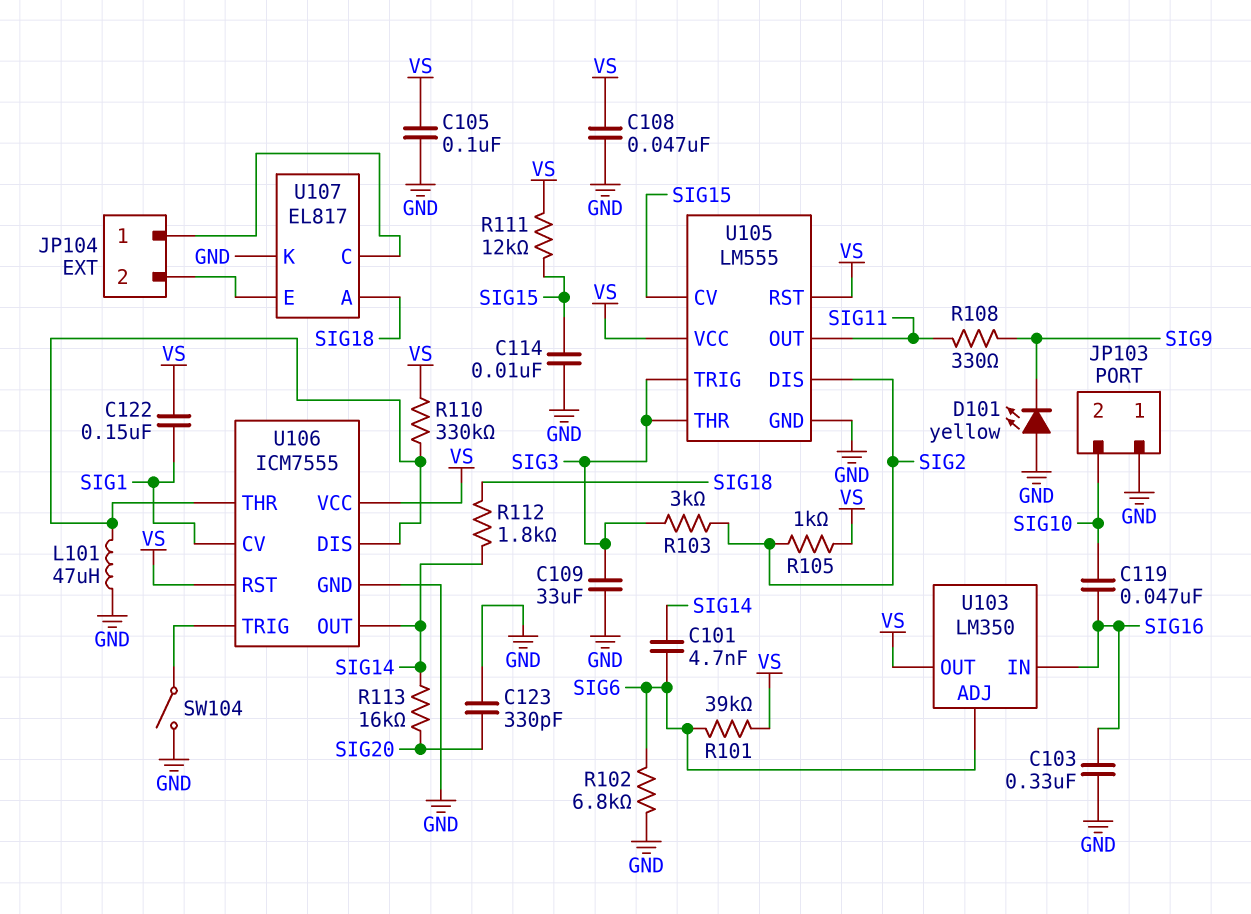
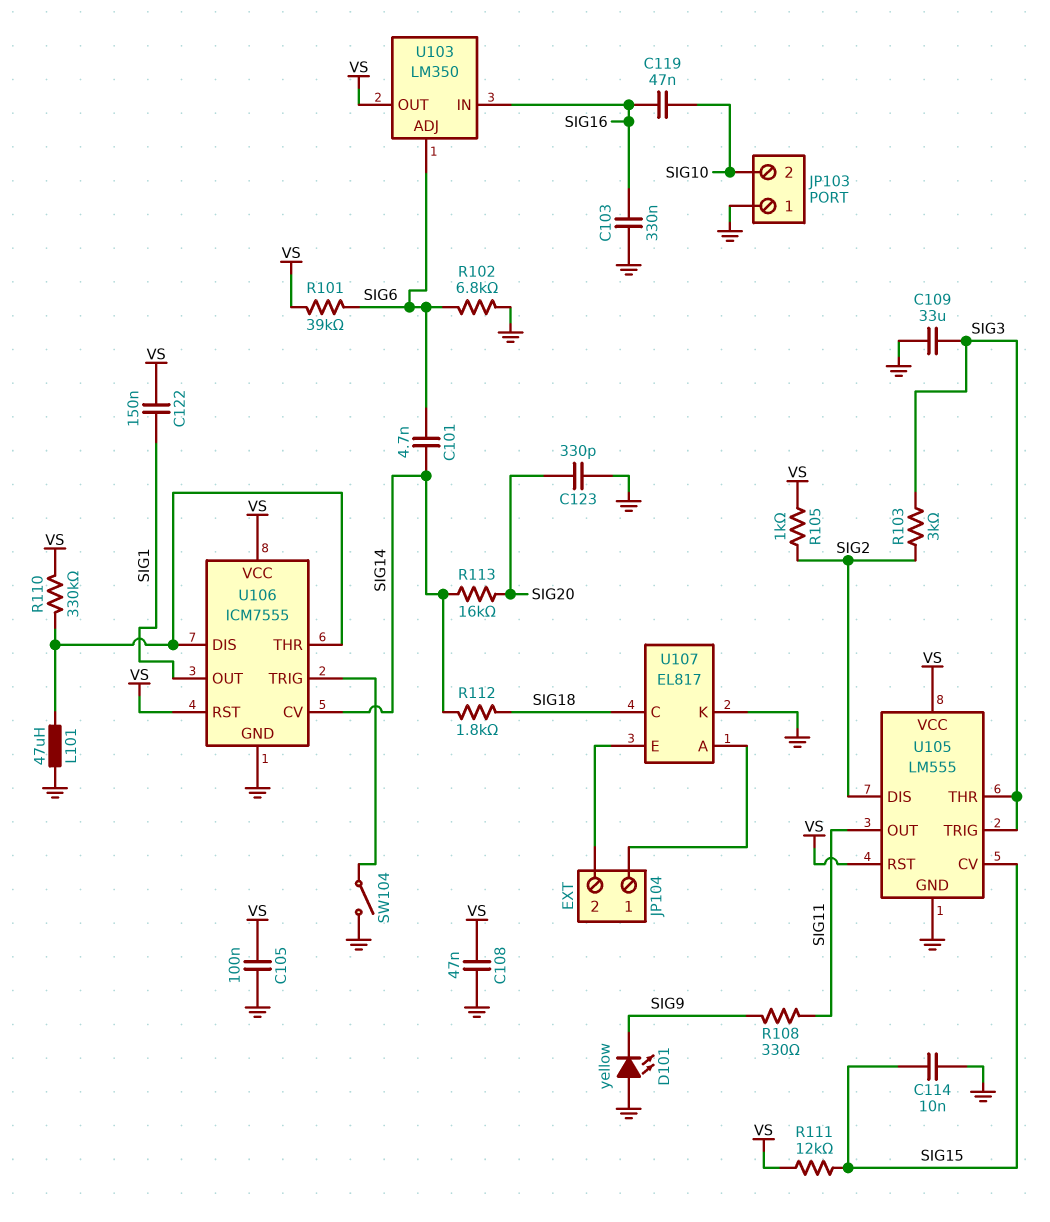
U106 pin CV: SIG1 -> SIG14
U106 pin OUT: SIG14 -> SIG1
U107 pin A: SIG18 -> JP104/1
U107 pin C: JP104/1 -> SIG18

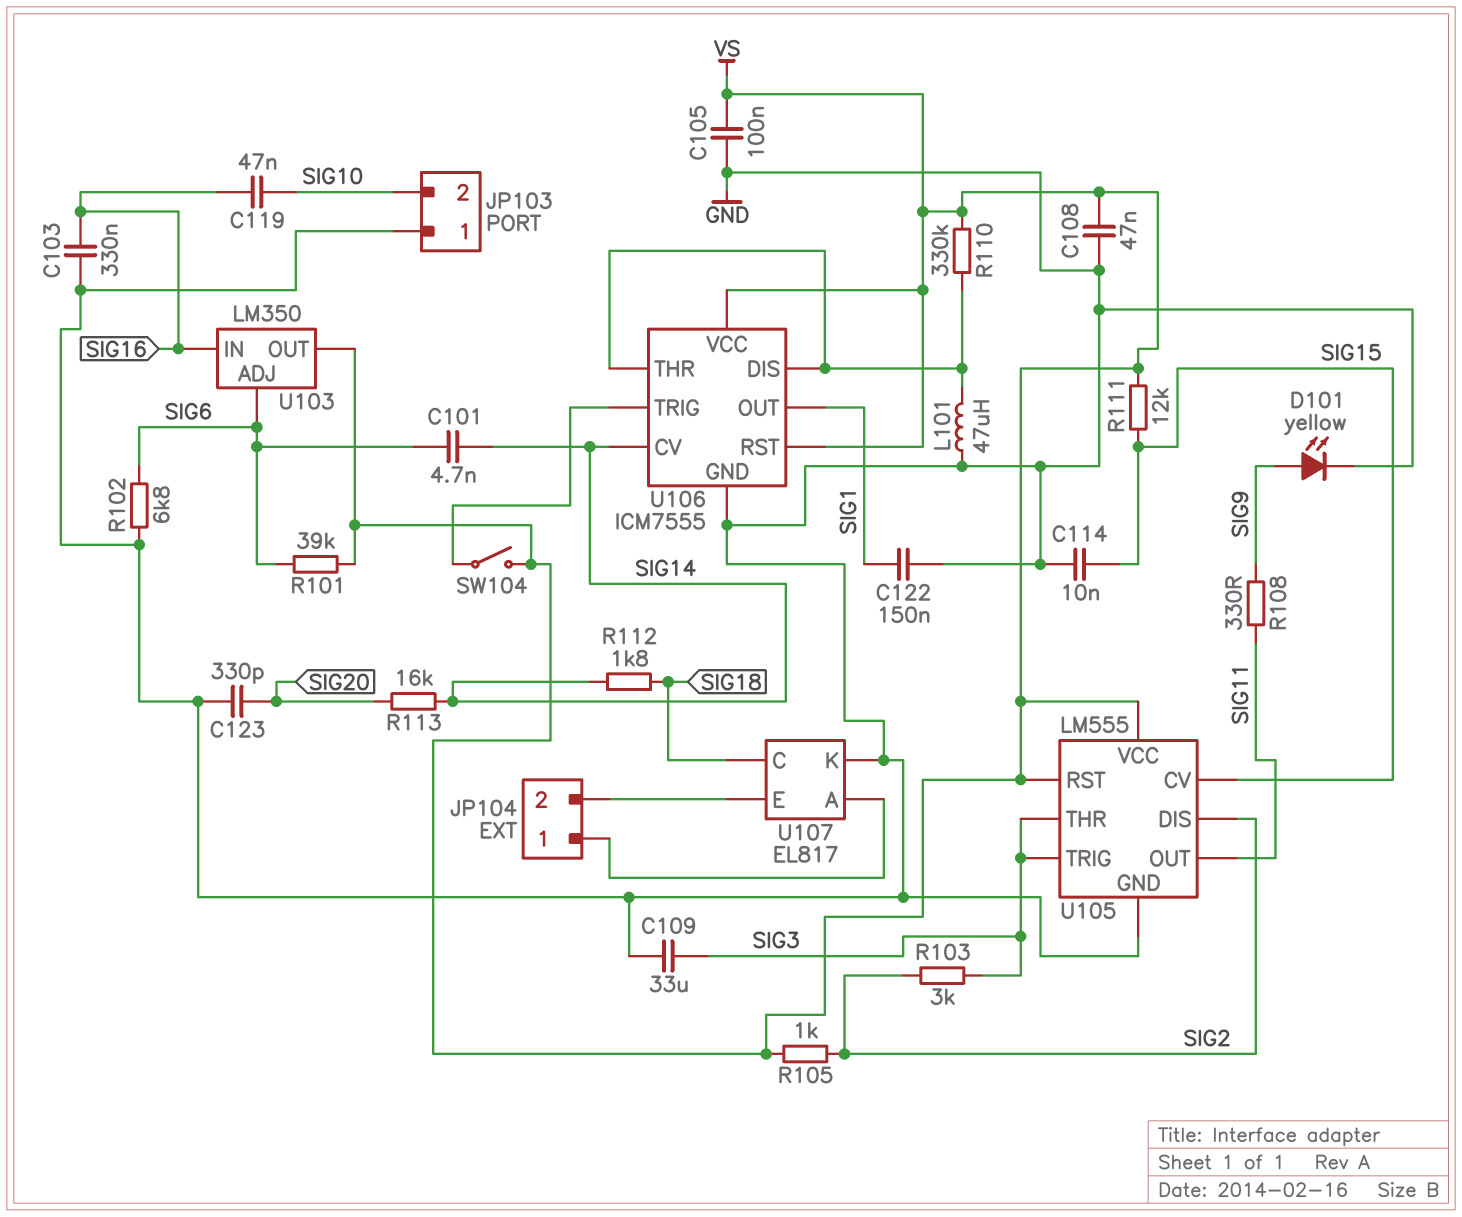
C122: 150nF (SIG1, VS) -> 150nF (GND, SIG1)
D101: LED yellow (A GND, K SIG9) -> LED yellow (A SIG9, K GND)
SW104: switch (GND, U106/TRIG) -> switch (U106/TRIG, VS)

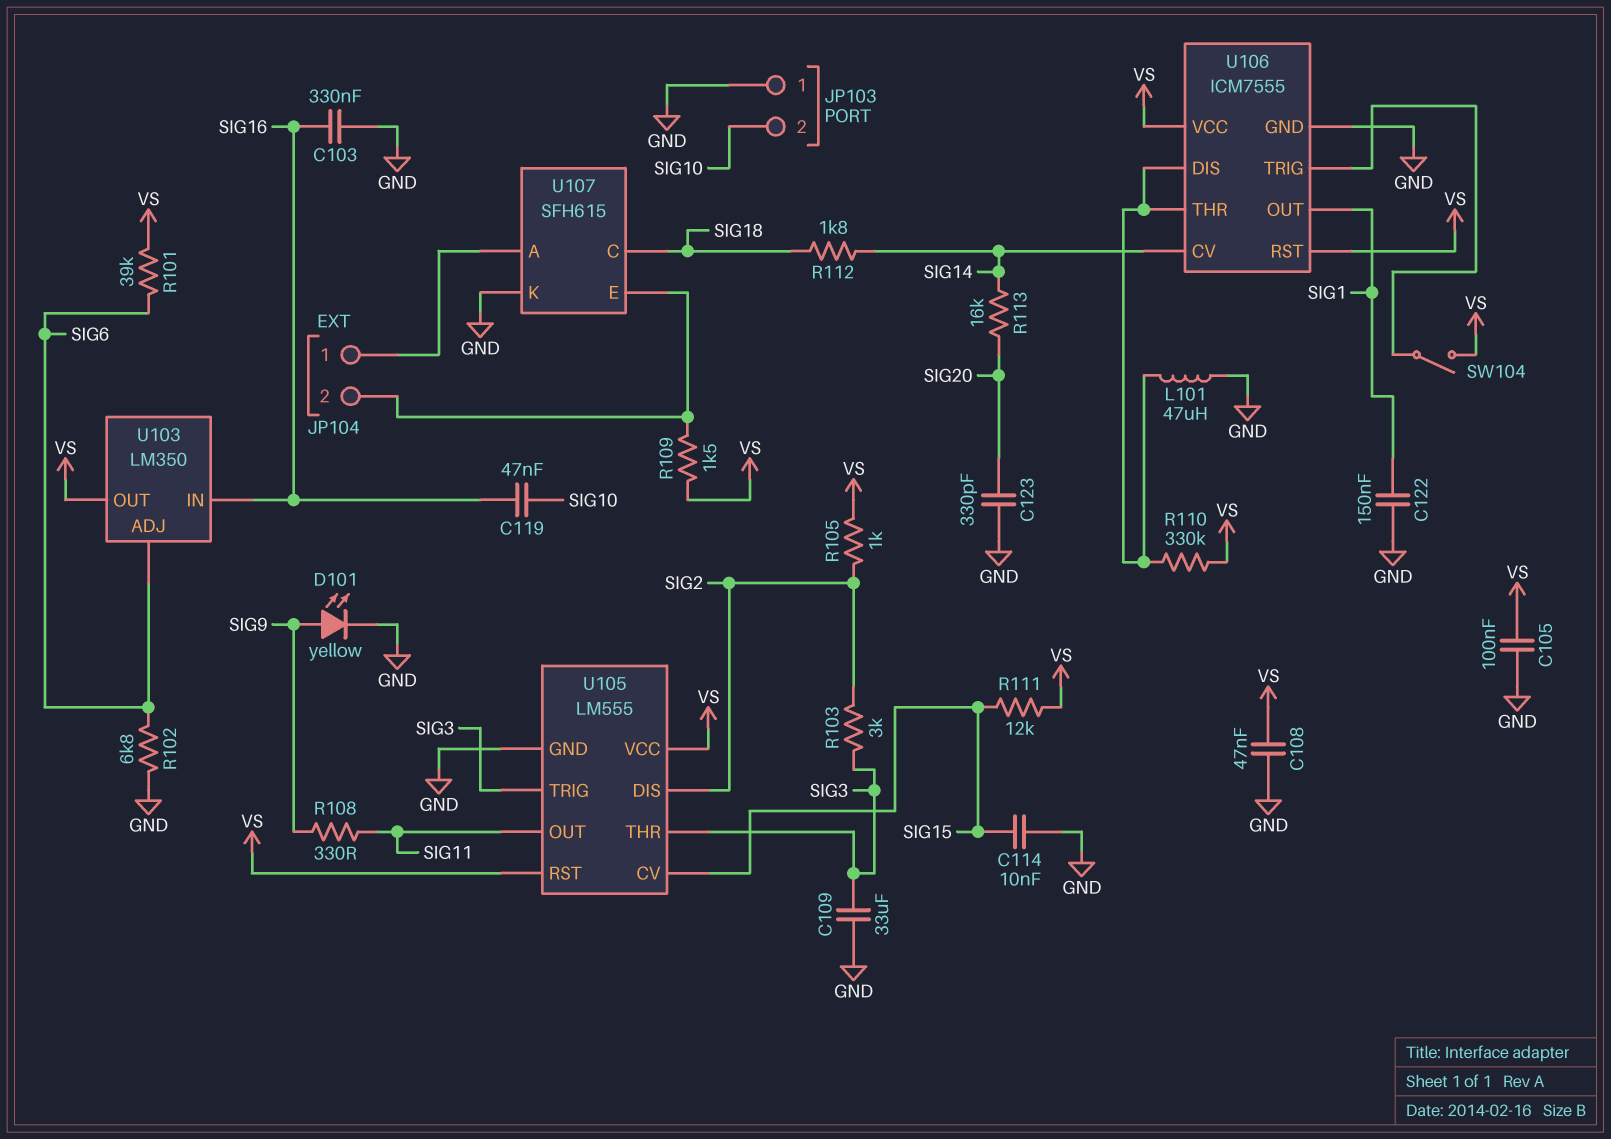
C101: 4.7nF (SIG6, SIG14) -> none
R109: none -> 1.5k (JP104/2, VS)
U107: EL817 -> SFH615

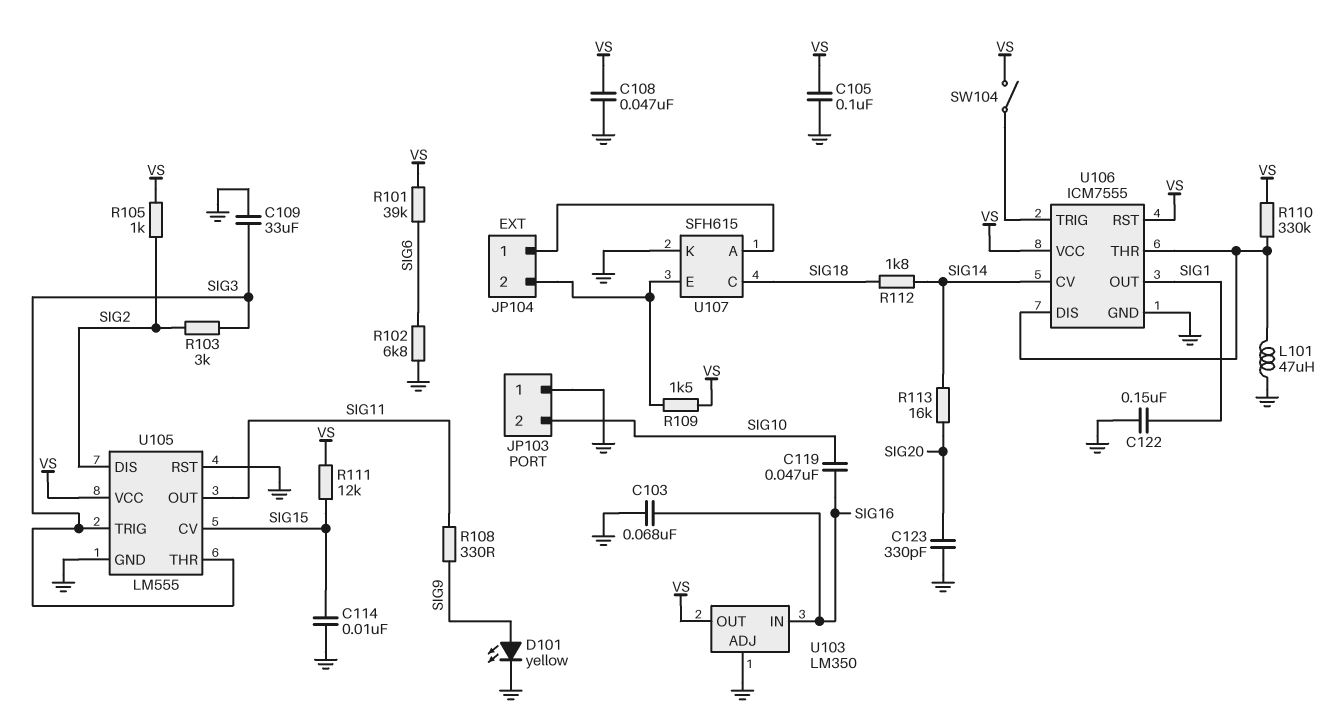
C103: 330nF (GND, SIG16) -> 68nF (GND, SIG16)
U103 pin ADJ: SIG6 -> GND
U105 pin RST: VS -> GND

